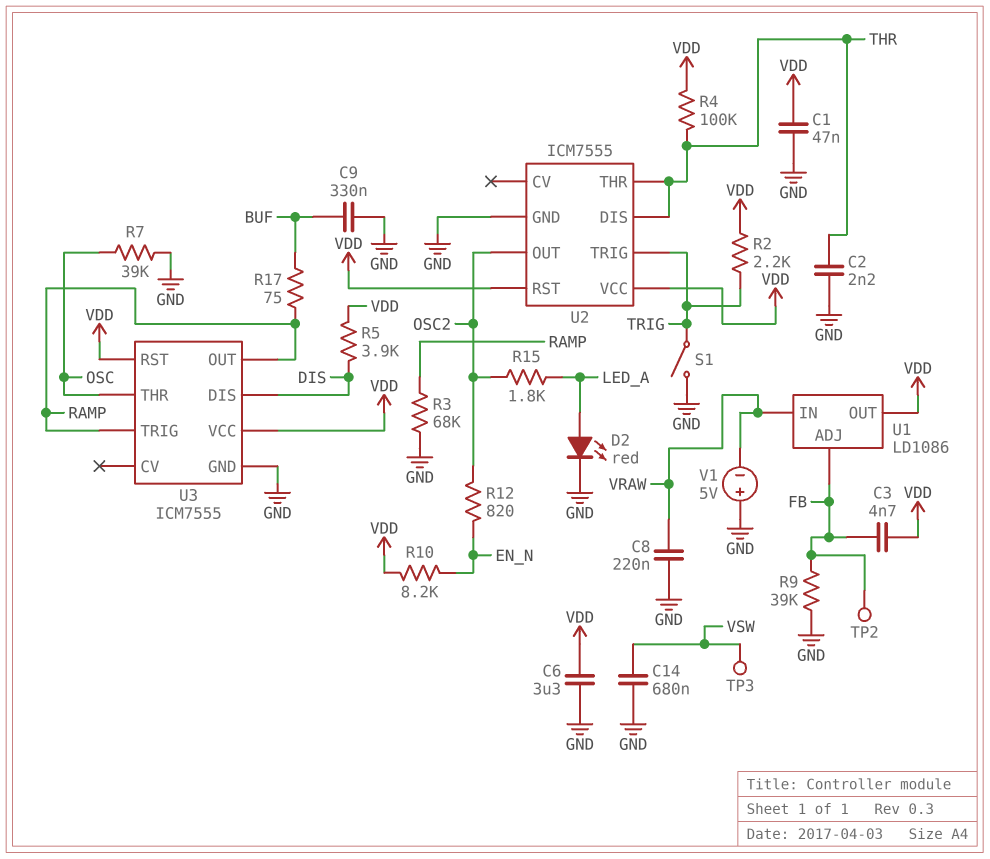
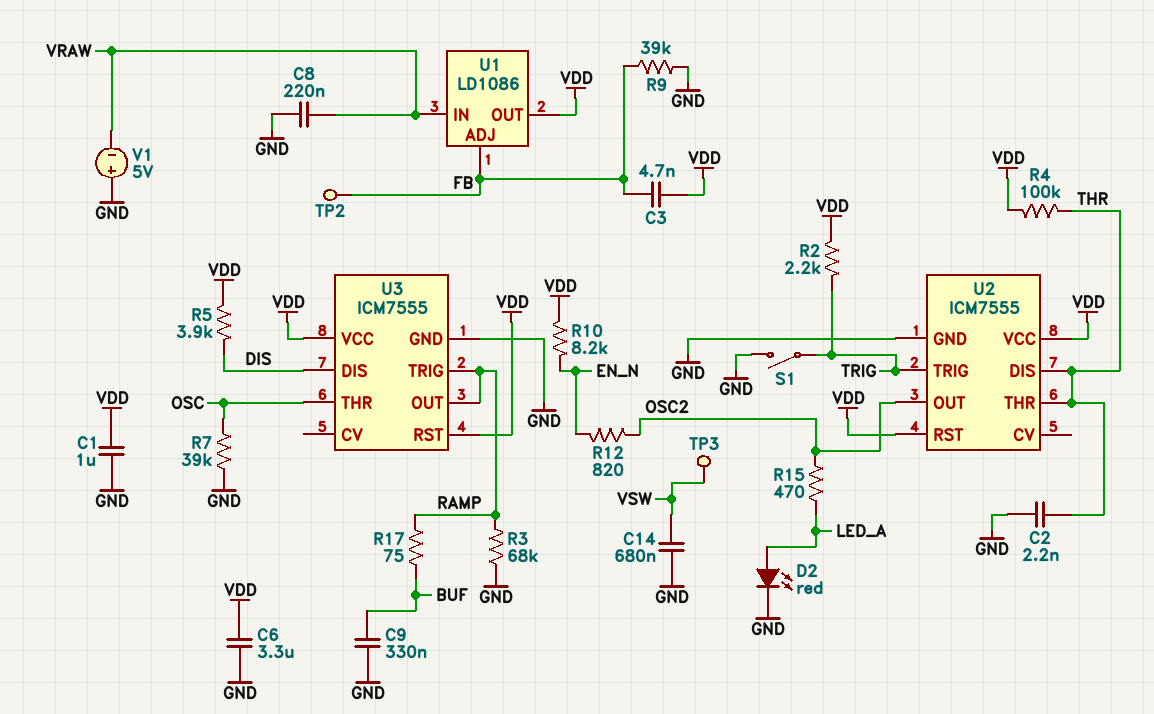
C1: 47nF (GND, VDD) -> 1uF (GND, VDD)
R15: 1.8k (LED_A, OSC2) -> 470 (LED_A, OSC2)

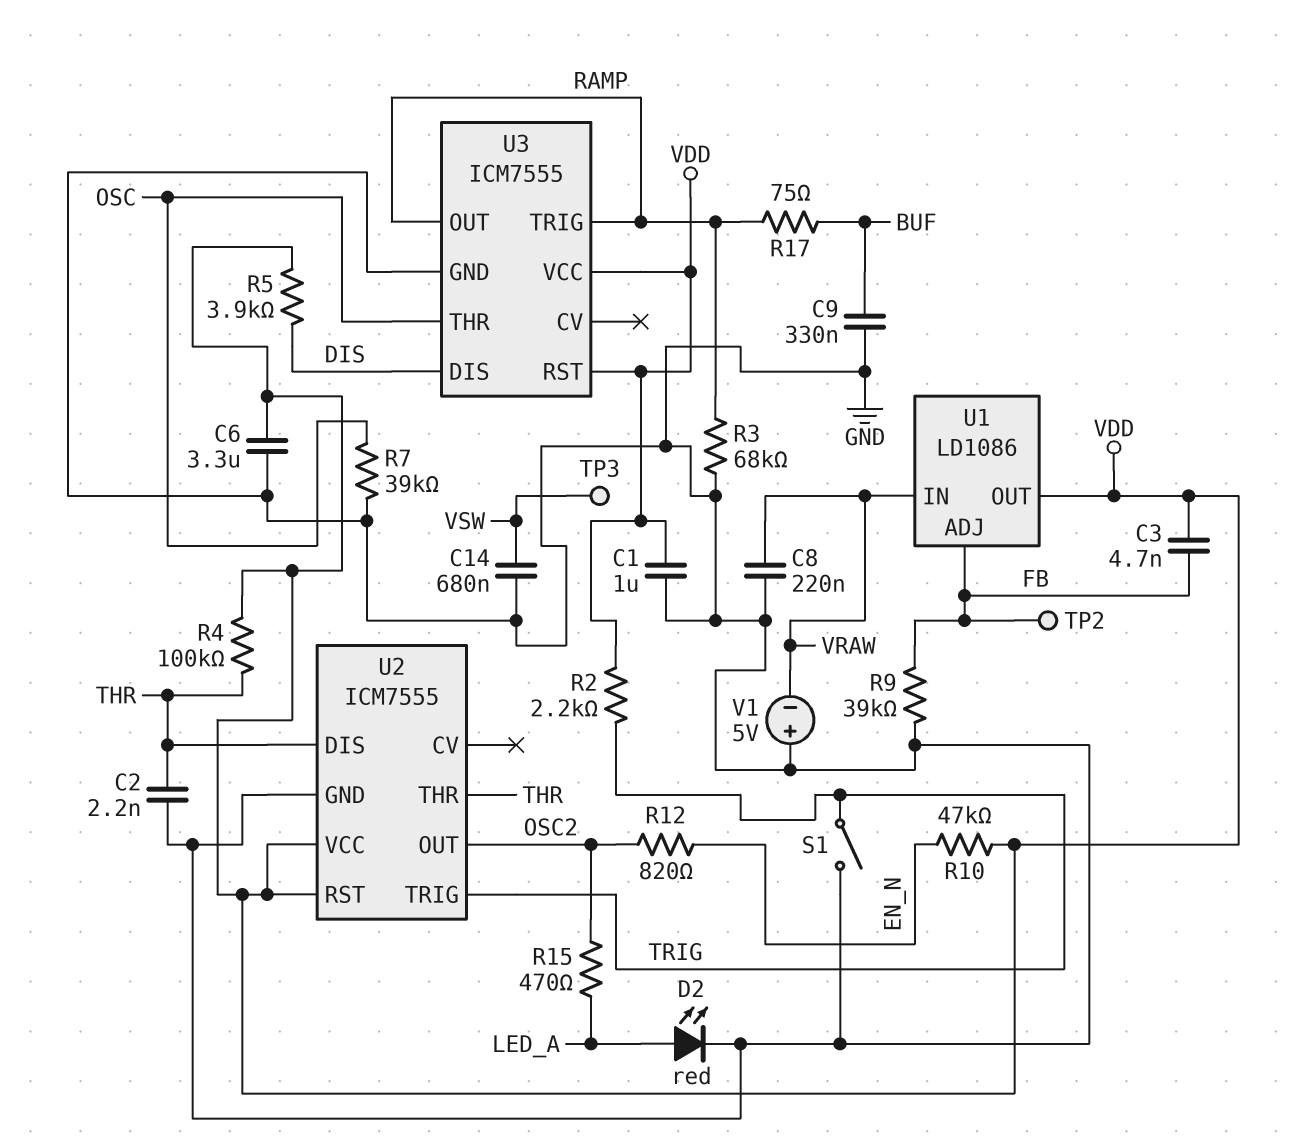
R10: 8.2k (EN_N, VDD) -> 47k (EN_N, VDD)

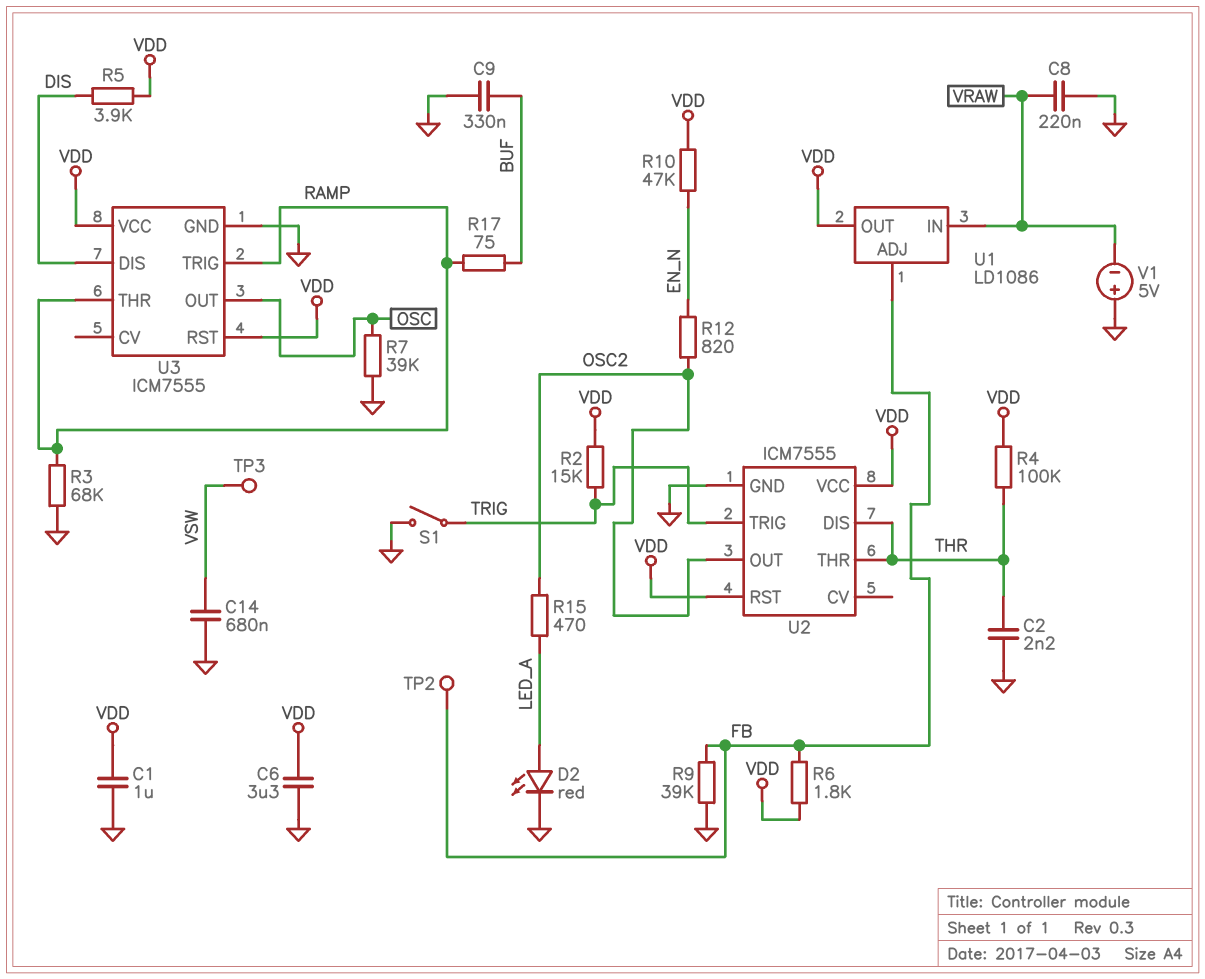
C3: 4.7nF (FB, VDD) -> none
R2: 2.2k (TRIG, VDD) -> 15k (TRIG, VDD)
R6: none -> 1.8k (FB, VDD)
U3 pin OUT: RAMP -> OSC
U3 pin THR: OSC -> RAMP

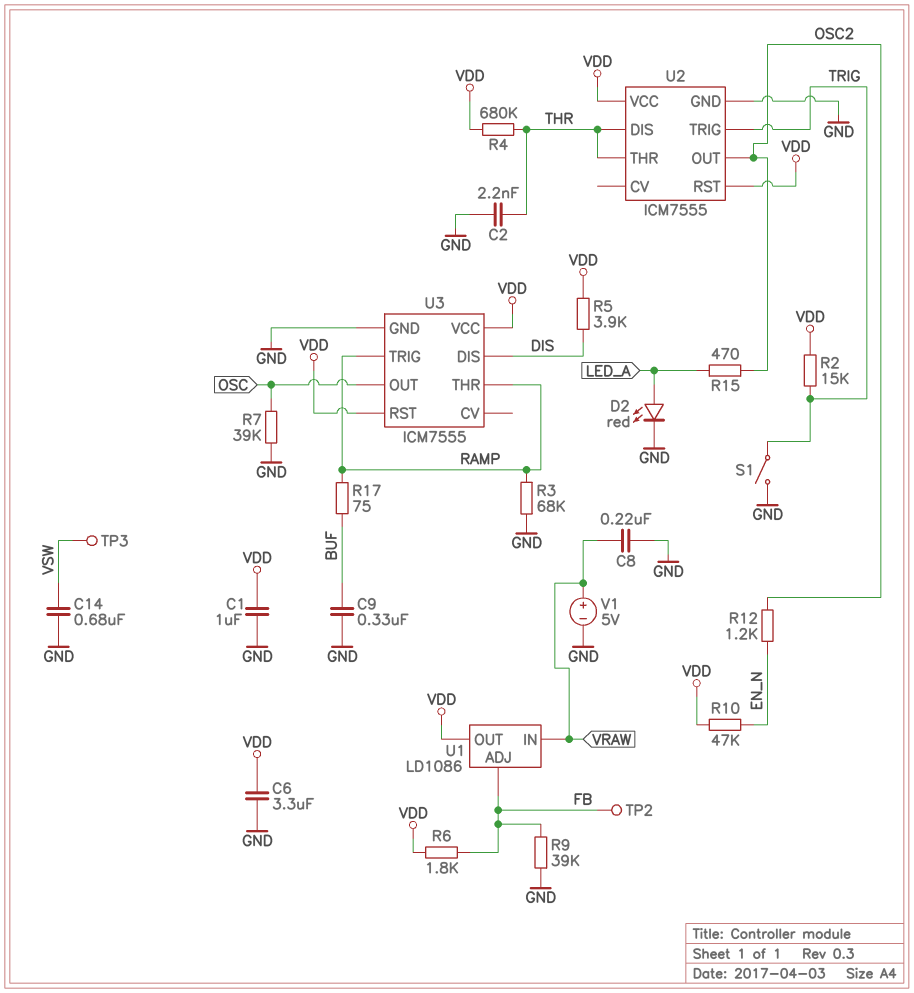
R4: 100k (THR, VDD) -> 680k (THR, VDD)
R12: 820 (EN_N, OSC2) -> 1.2k (EN_N, OSC2)
V1: 5V (plus GND, minus VRAW) -> 5V (plus VRAW, minus GND)

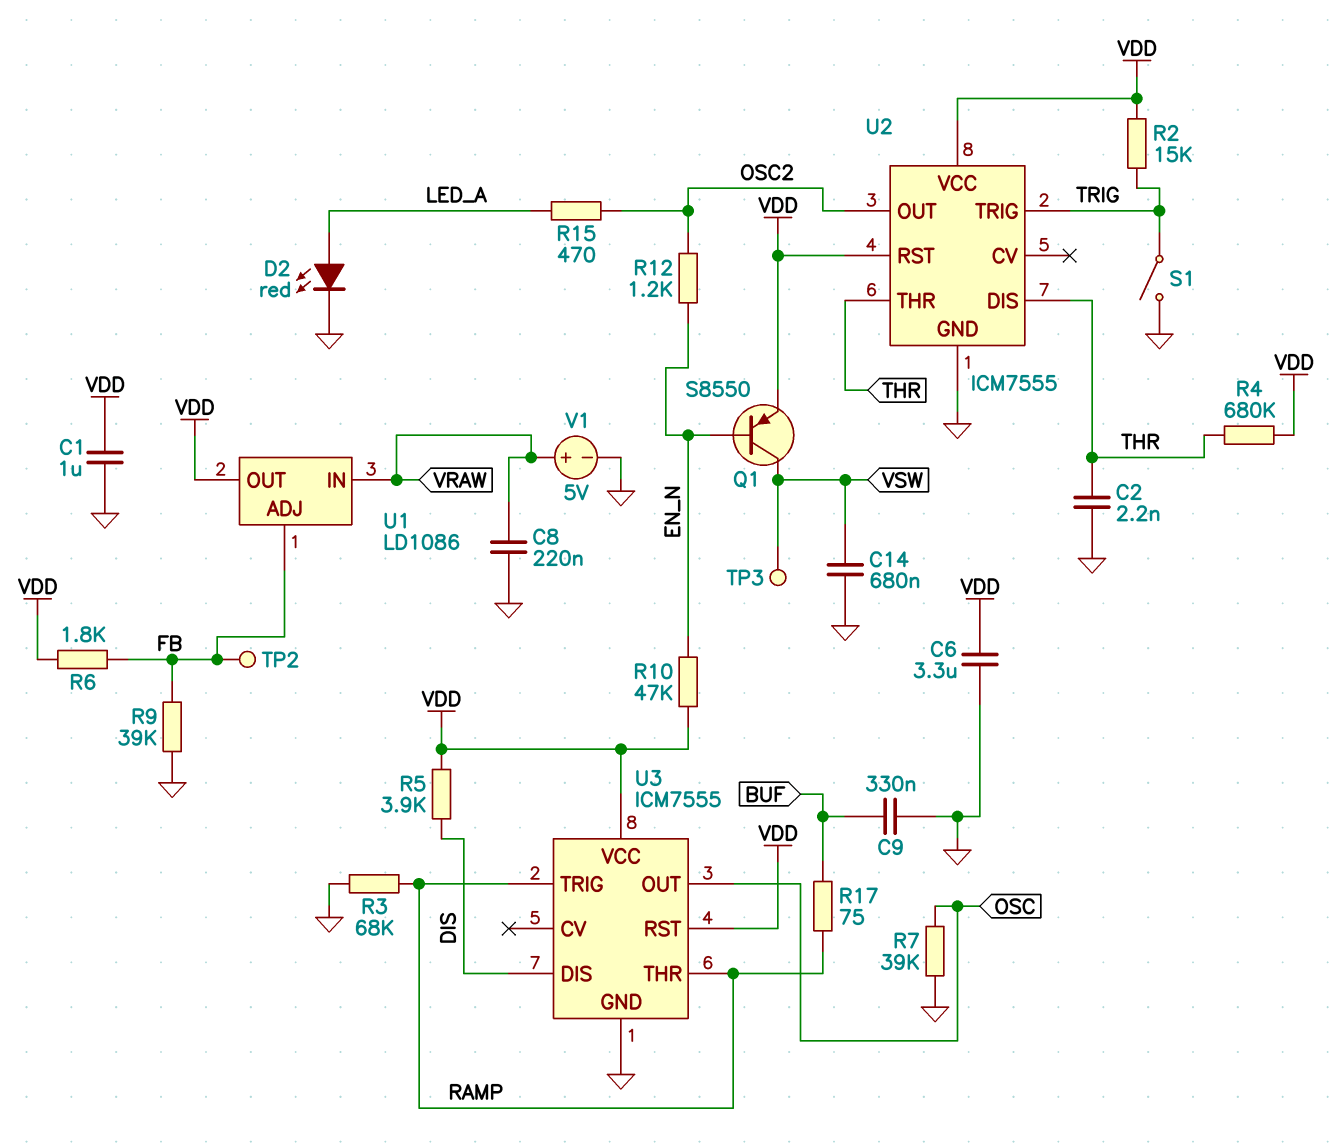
Q1: none -> PNP S8550 (B EN_N, C VSW, E VDD)

